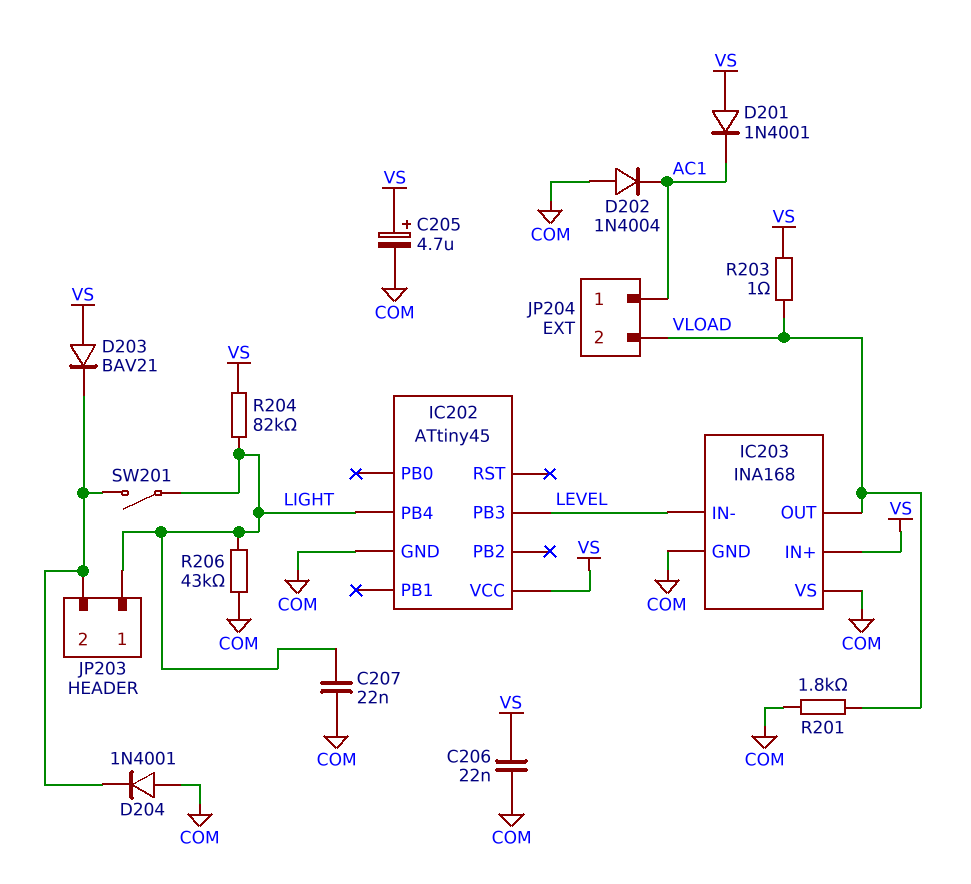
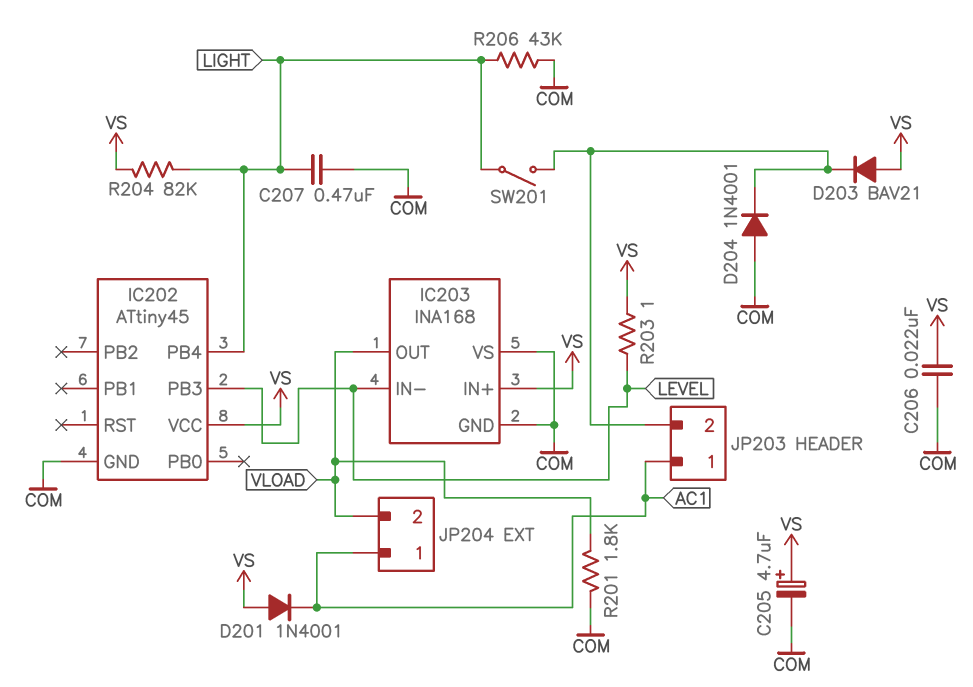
C207: 22nF (COM, LIGHT) -> 470nF (COM, LIGHT)
D202: diode 1N4004 (A COM, K AC1) -> none
JP203 pin 1: LIGHT -> AC1
R203: 1 (VLOAD, VS) -> 1 (LEVEL, VS)

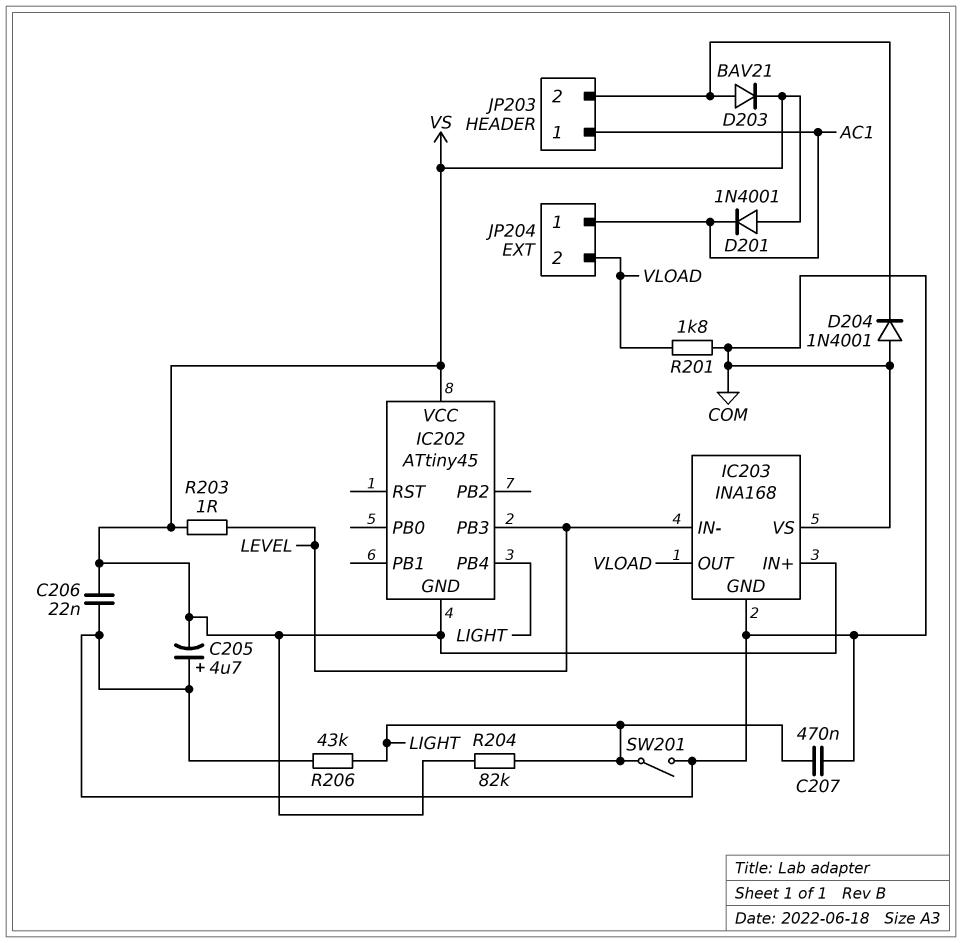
C205: 4.7uF (plus VS, minus COM) -> 4.7uF (plus COM, minus VS)
D203: diode BAV21 (A VS, K JP203/2) -> diode BAV21 (A JP203/2, K VS)
IC202 pin GND: COM -> VS
SW201: switch (JP203/2, LIGHT) -> switch (COM, LIGHT)

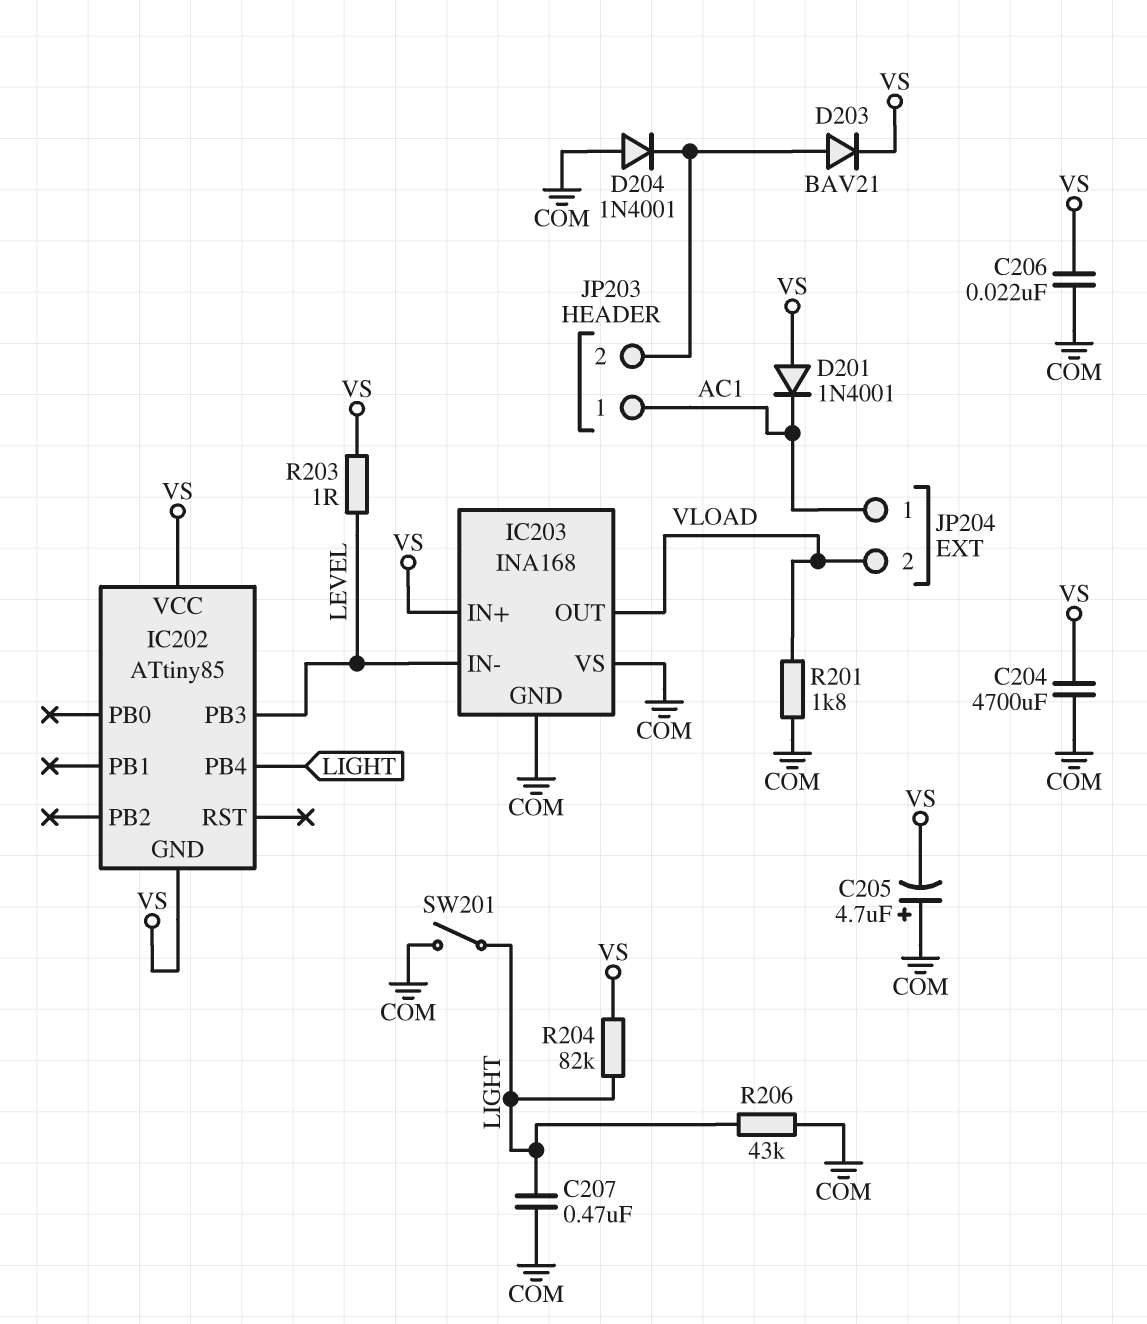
C204: none -> 4700uF (COM, VS)
IC202: ATtiny45 -> ATtiny85

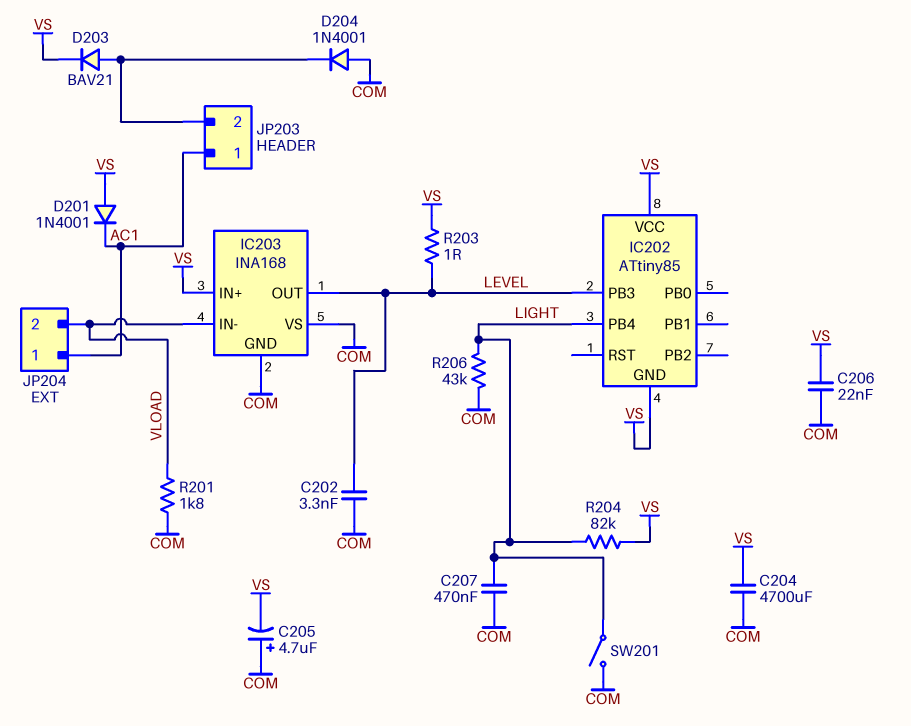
C202: none -> 3.3nF (COM, LEVEL)
IC203 pin IN-: LEVEL -> VLOAD
IC203 pin OUT: VLOAD -> LEVEL

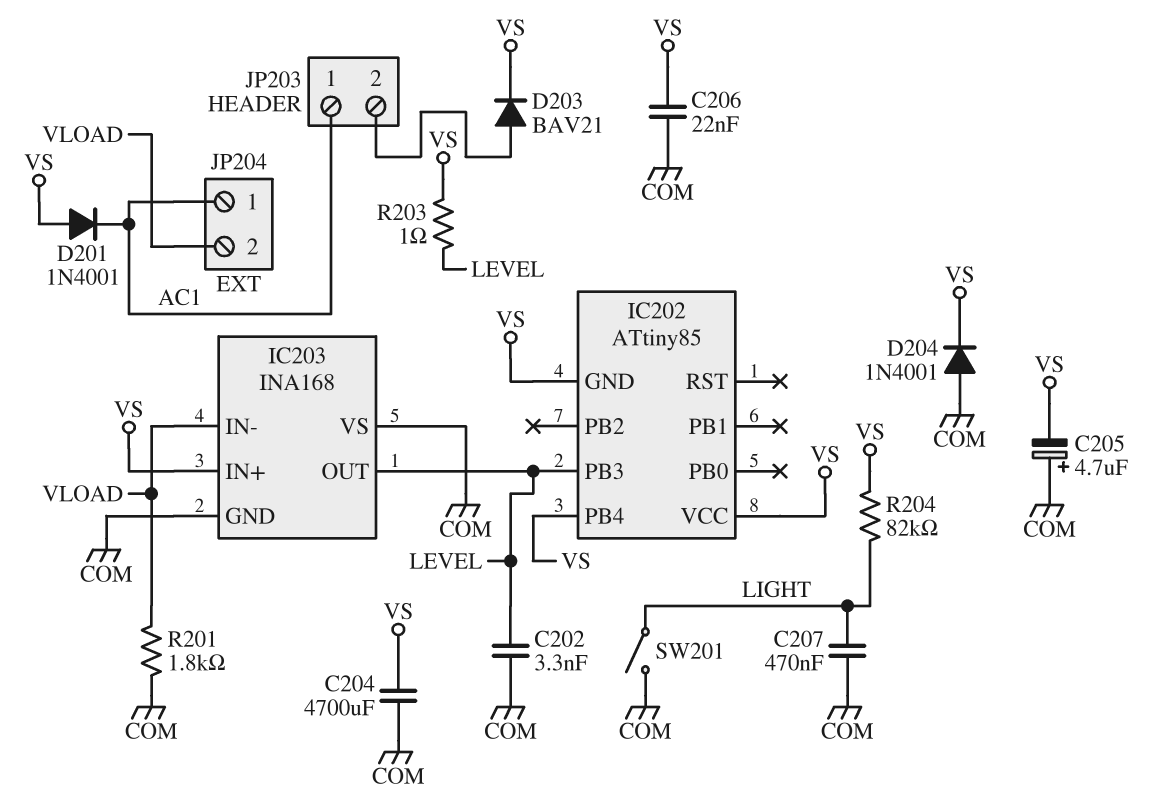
D204: diode 1N4001 (A COM, K JP203/2) -> diode 1N4001 (A COM, K VS)
IC202 pin PB4: LIGHT -> VS
R206: 43k (COM, LIGHT) -> none

